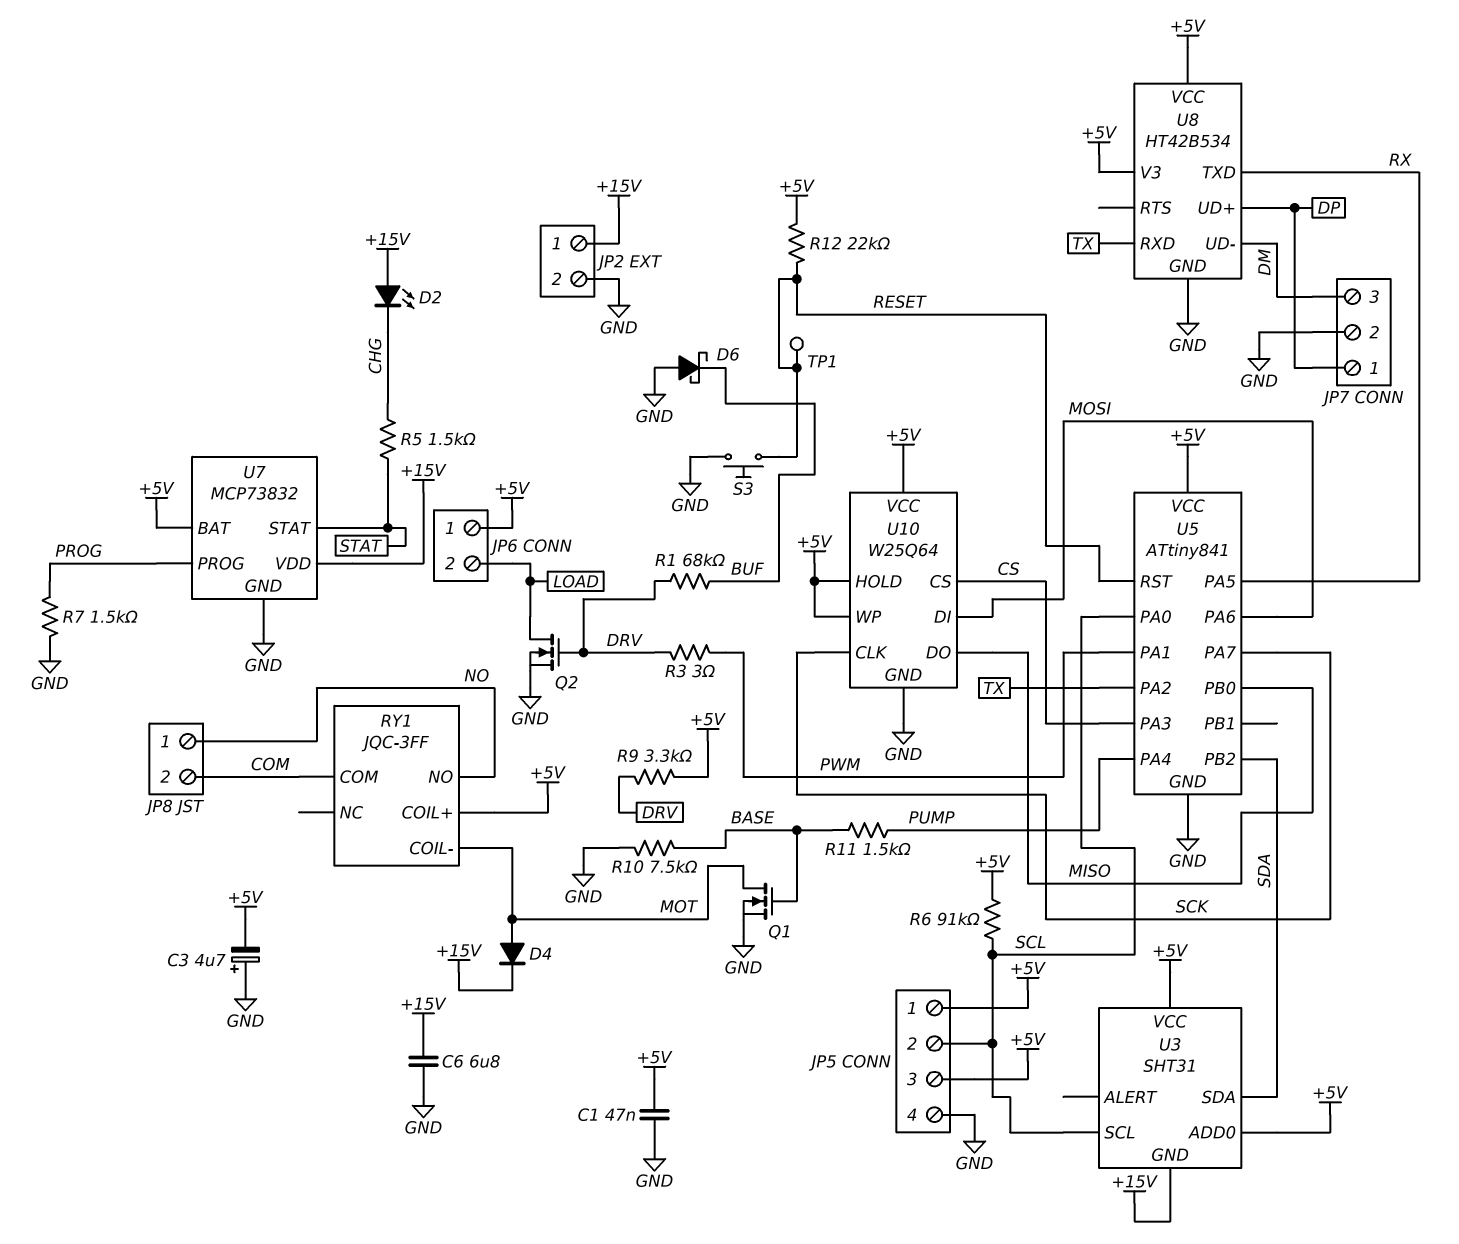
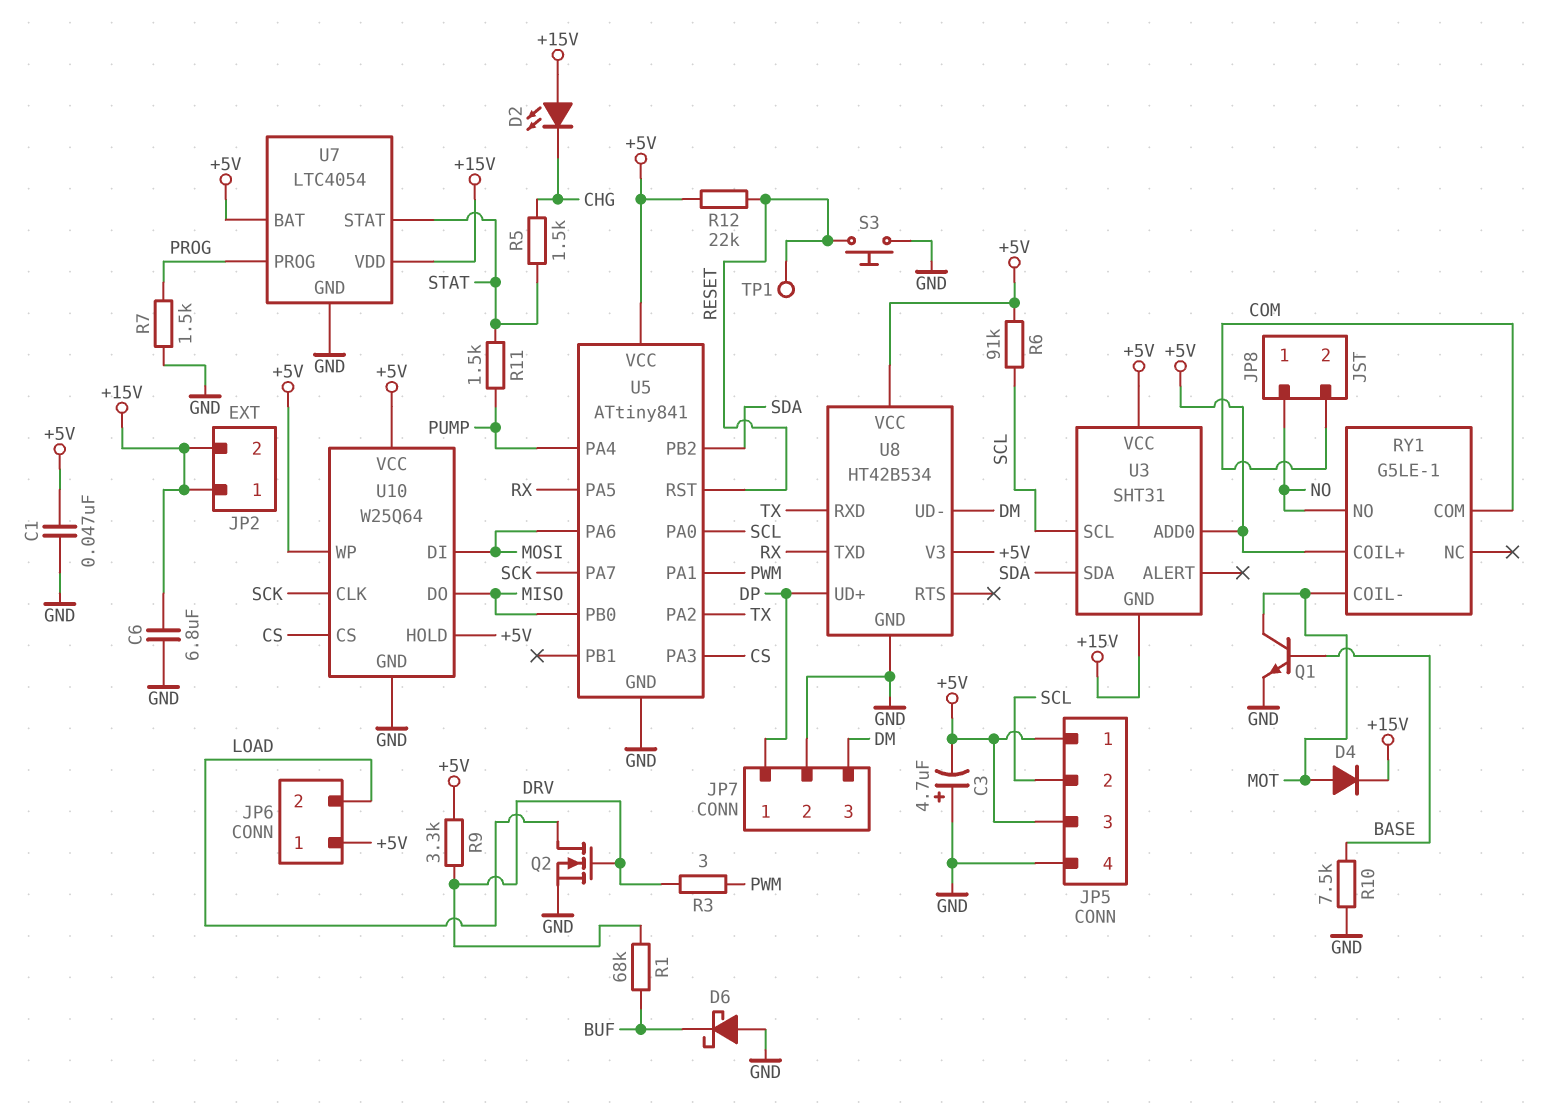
JP2 pin 2: GND -> +15V
Q1: NMOS (G BASE, D MOT, S GND) -> NPN (B BASE, C MOT, E GND)
R11: 1.5k (BASE, PUMP) -> 1.5k (PUMP, STAT)
RY1: JQC-3FF -> G5LE-1
U7: MCP73832 -> LTC4054

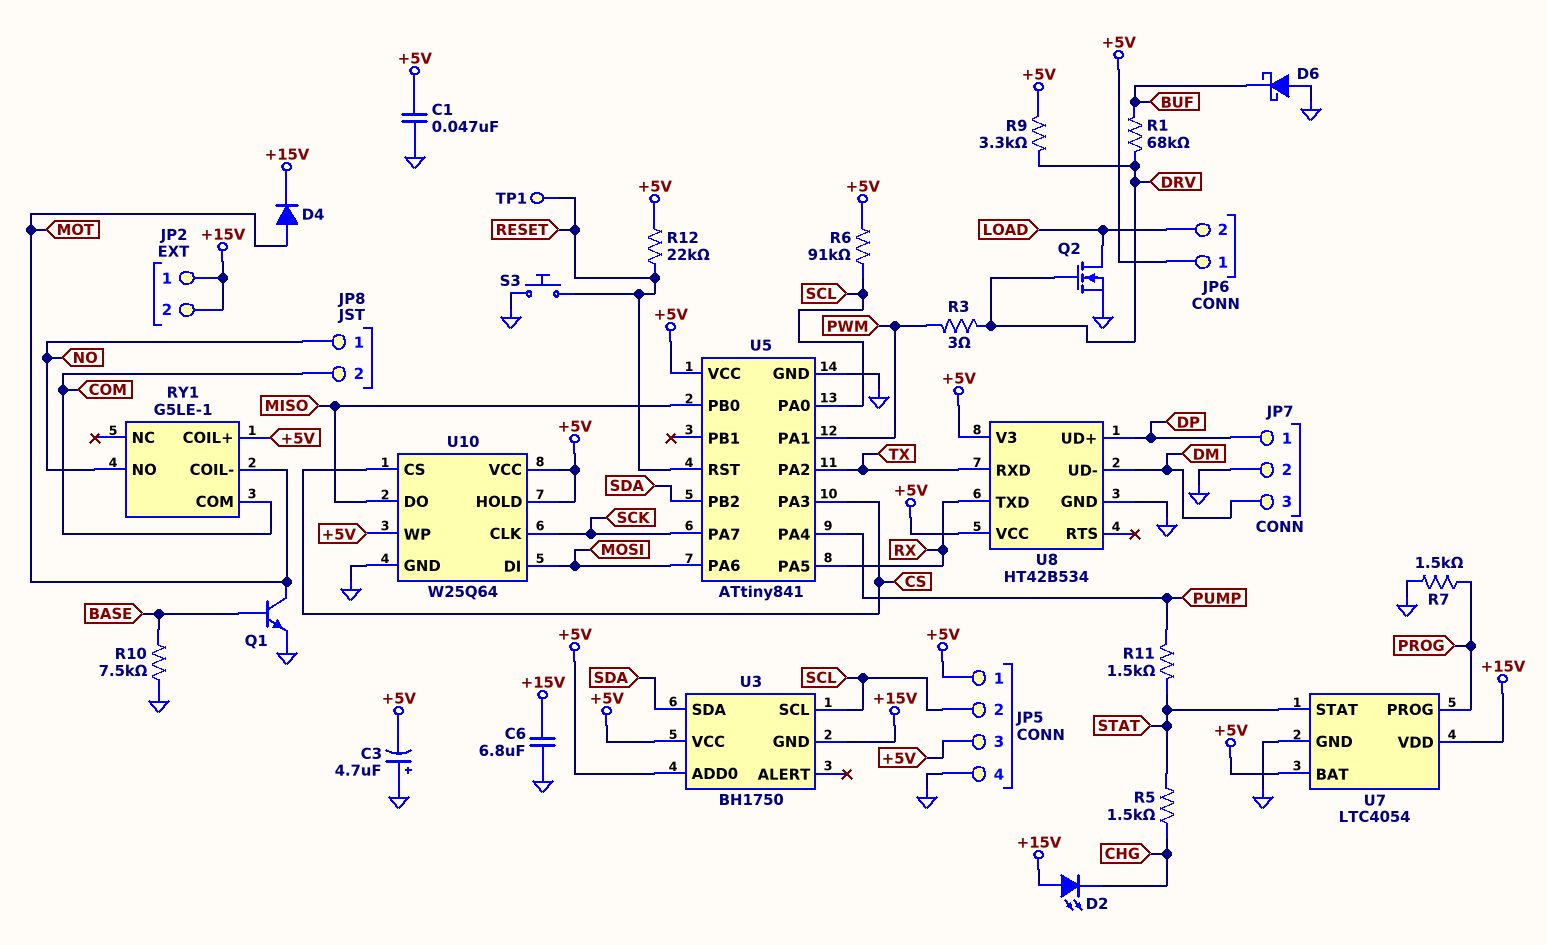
U3: SHT31 -> BH1750

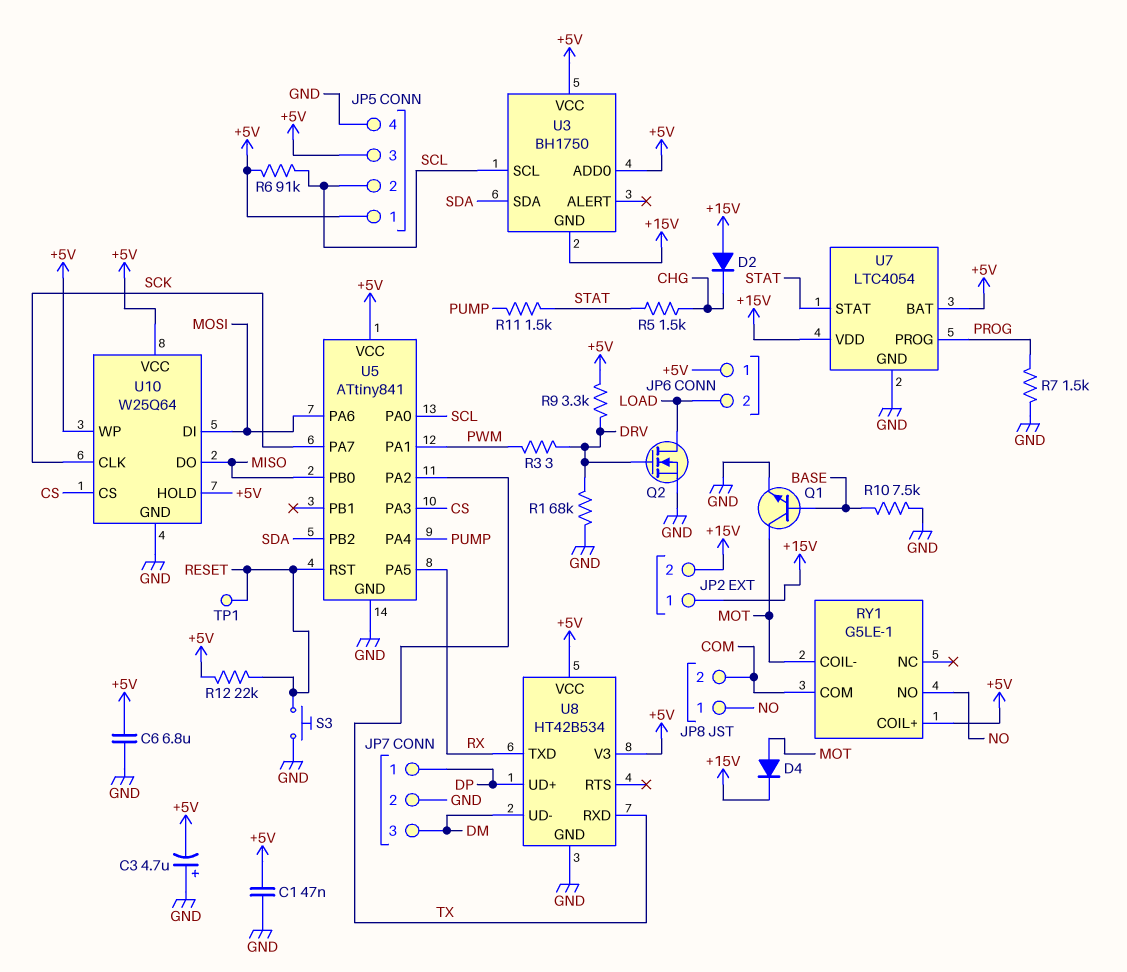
C6: 6.8uF (+15V, GND) -> 6.8uF (+5V, GND)
D2: LED (A +15V, K CHG) -> diode (A +15V, K CHG)
D6: schottky (A GND, K BUF) -> none
R1: 68k (BUF, DRV) -> 68k (DRV, GND)

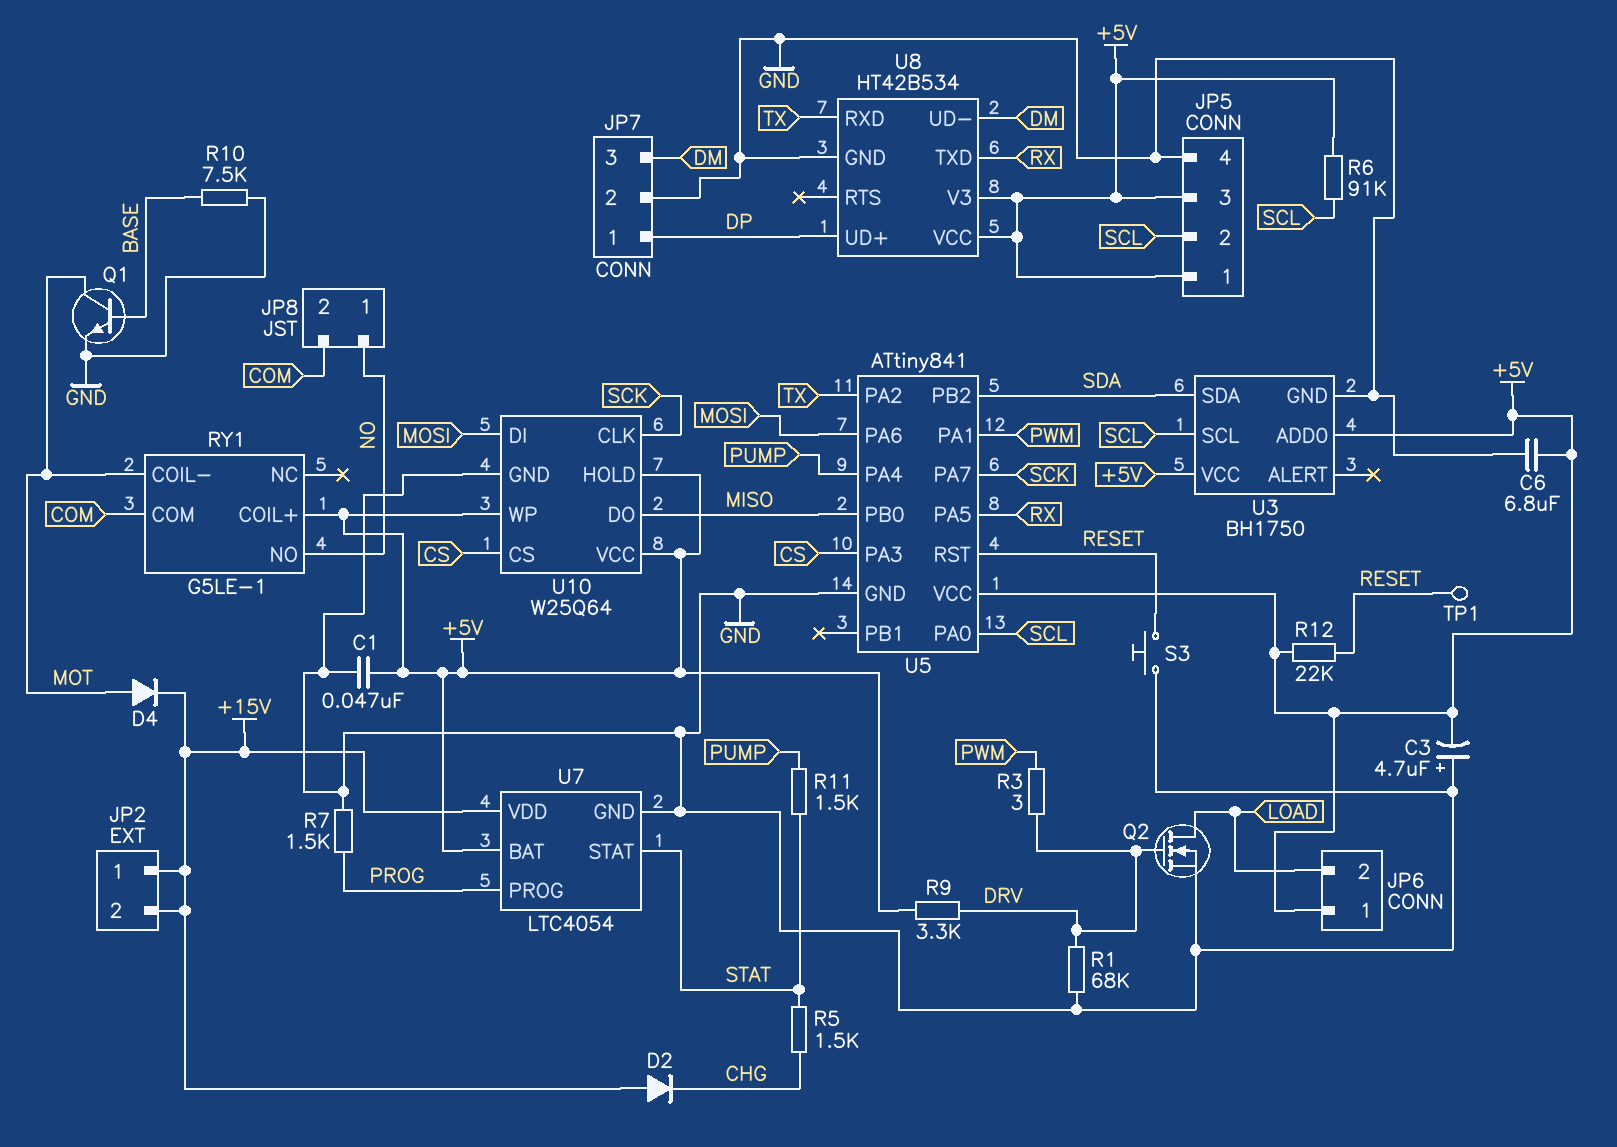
U3 pin GND: +15V -> GND

